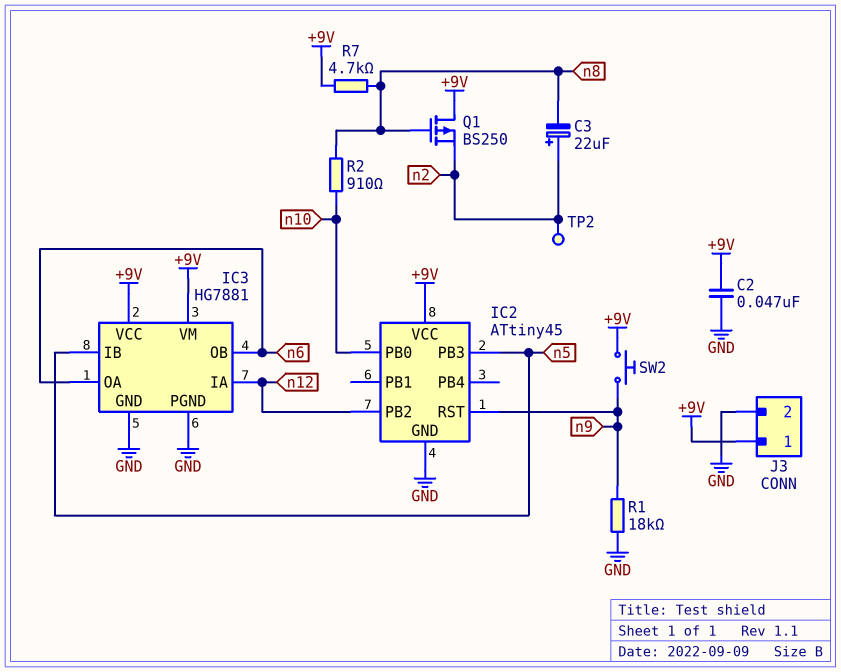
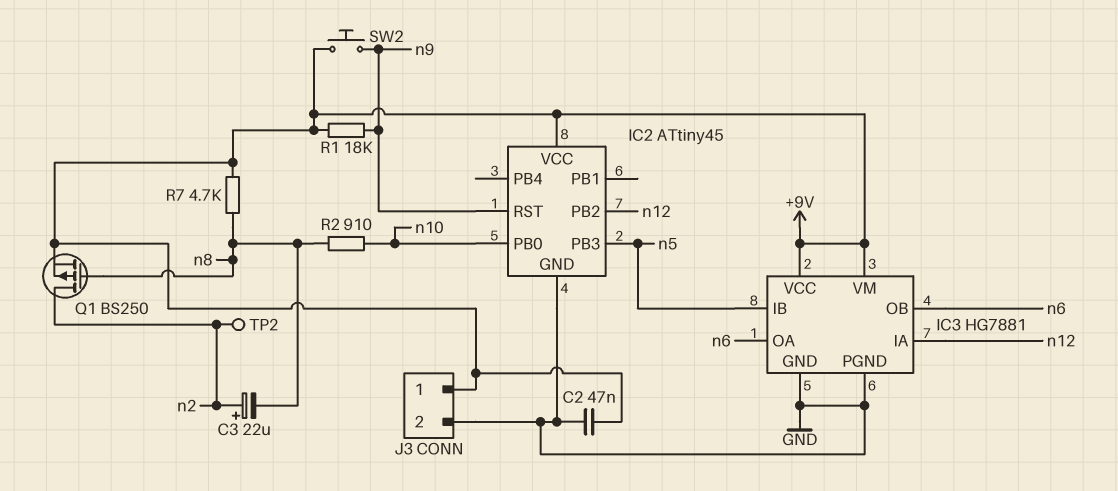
Q1: PMOS BS250 (G n8, D +9V, S n2) -> PMOS BS250 (G n8, D n2, S +9V)
R1: 18k (GND, n9) -> 18k (+9V, n9)

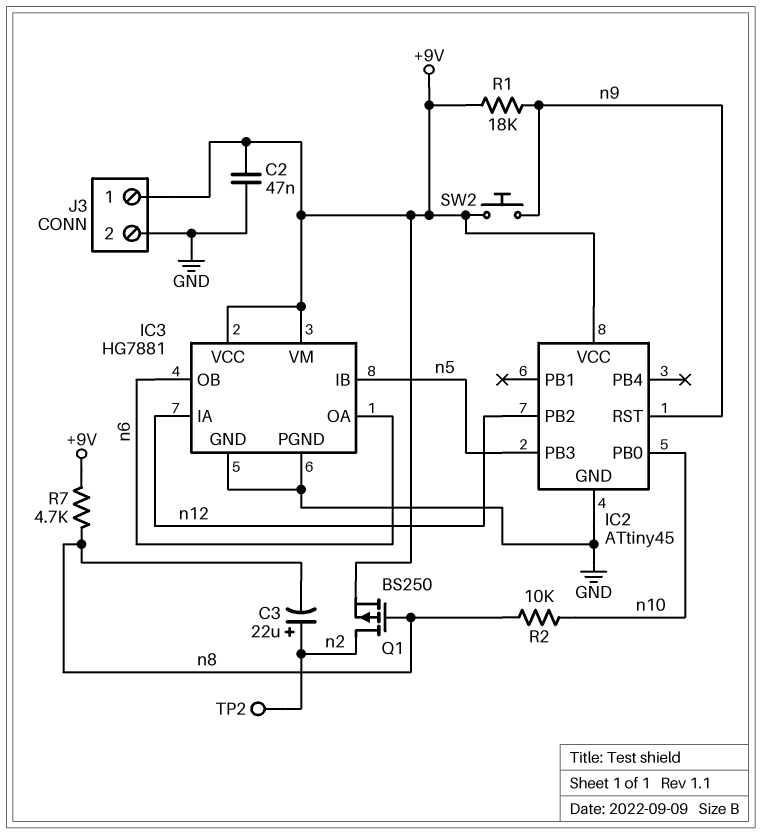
R2: 910 (n8, n10) -> 10k (n8, n10)

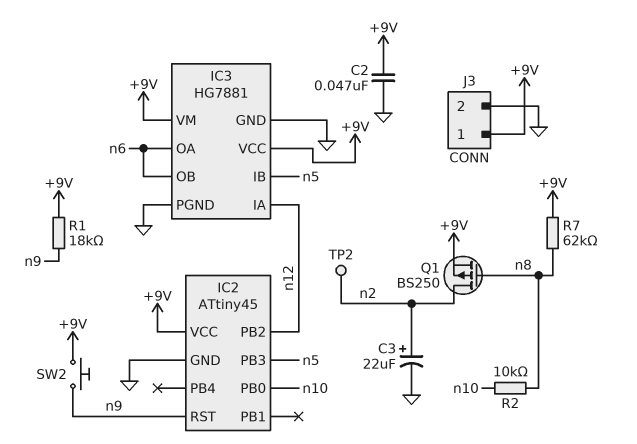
C3: 22uF (plus n2, minus n8) -> 22uF (plus n2, minus GND)
R7: 4.7k (+9V, n8) -> 62k (+9V, n8)

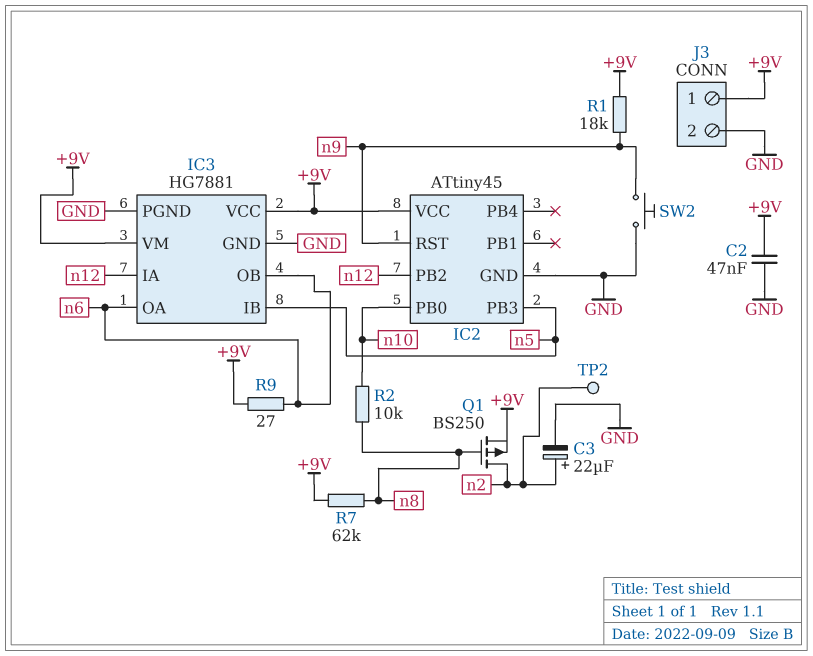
R9: none -> 27 (+9V, n6)
SW2: button (+9V, n9) -> button (GND, n9)

